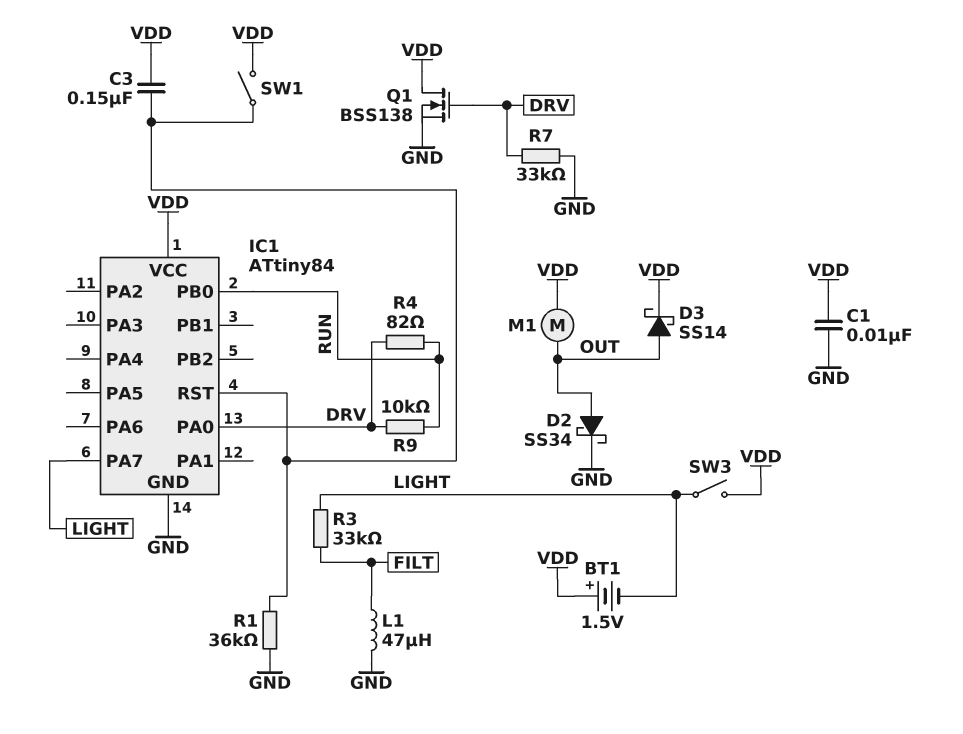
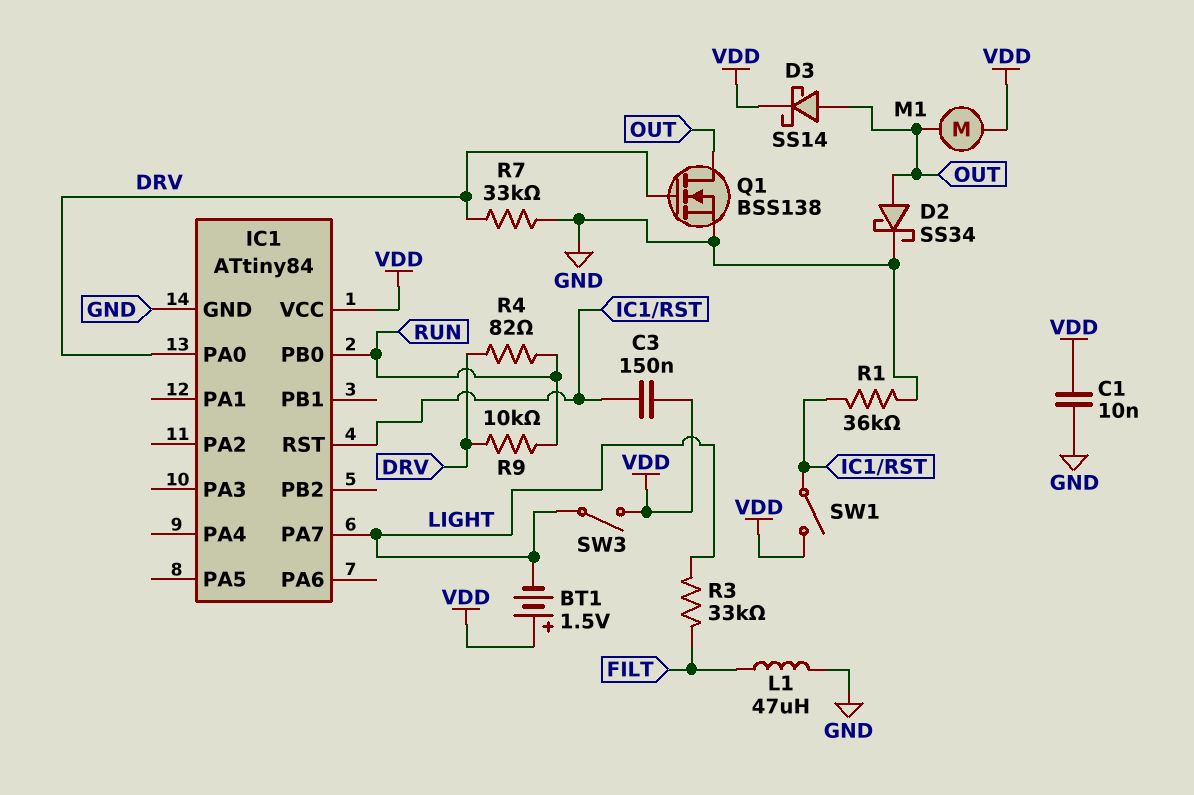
Q1: NMOS BSS138 (G DRV, D VDD, S GND) -> NMOS BSS138 (G DRV, D OUT, S GND)

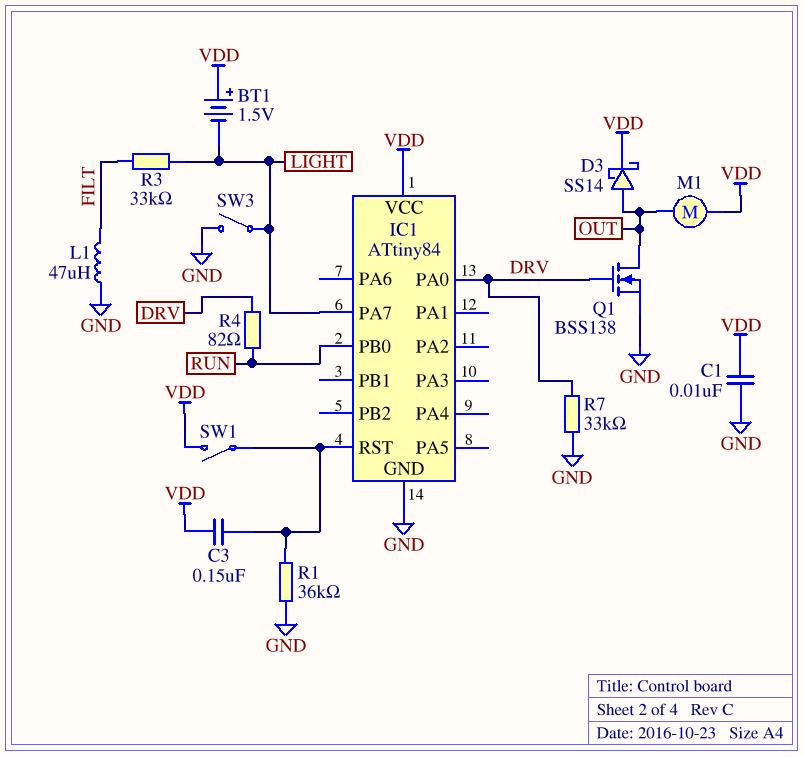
D2: schottky SS34 (A OUT, K GND) -> none
R9: 10k (DRV, RUN) -> none
SW3: switch (LIGHT, VDD) -> switch (GND, LIGHT)

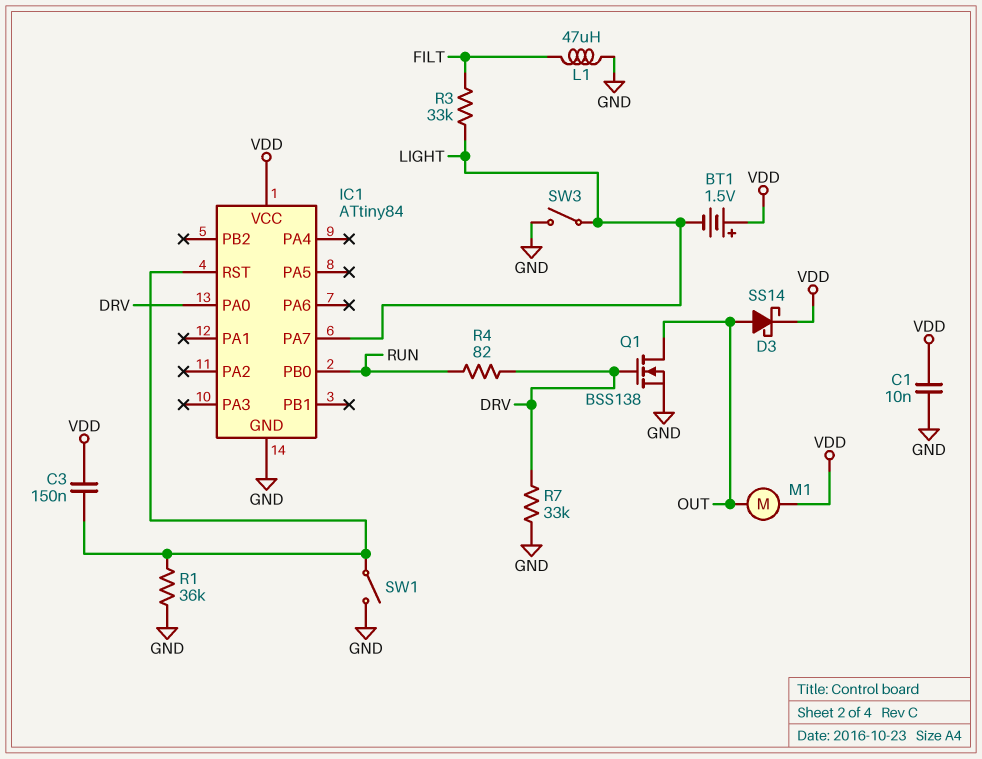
SW1: switch (IC1/RST, VDD) -> switch (GND, IC1/RST)

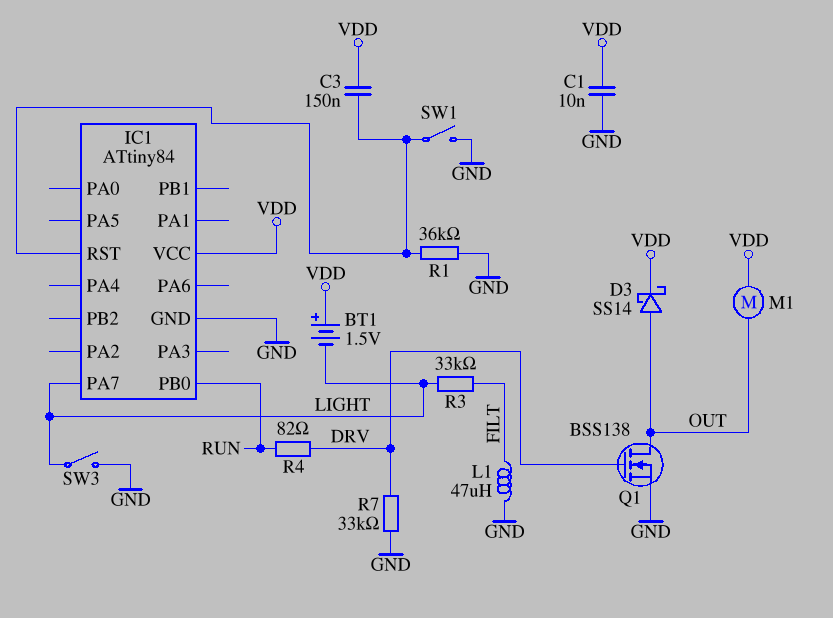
IC1 pin PA0: DRV -> none

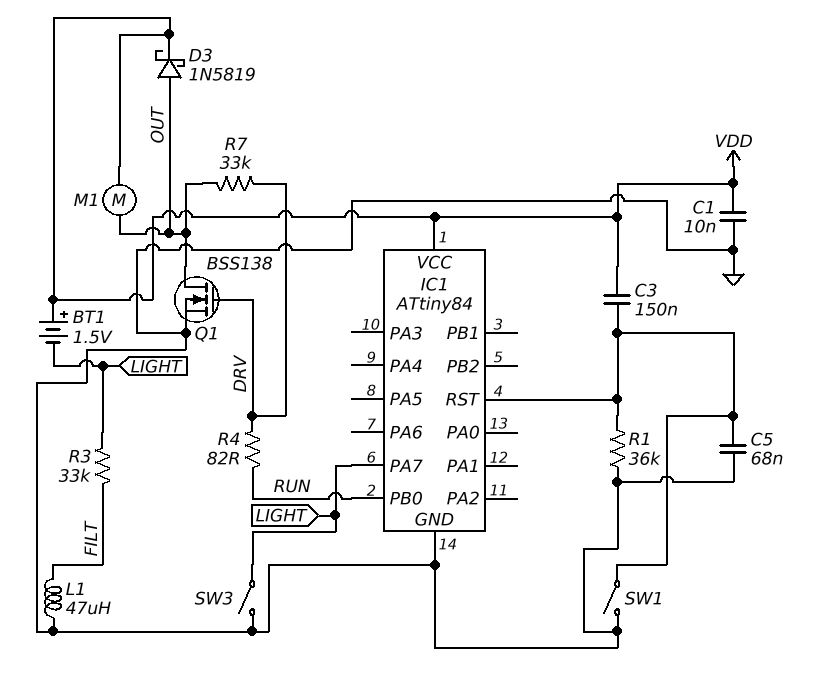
C5: none -> 68nF (GND, IC1/RST)
D3: schottky SS14 (A OUT, K VDD) -> schottky 1N5819 (A OUT, K VDD)
R7: 33k (DRV, GND) -> 33k (DRV, OUT)

